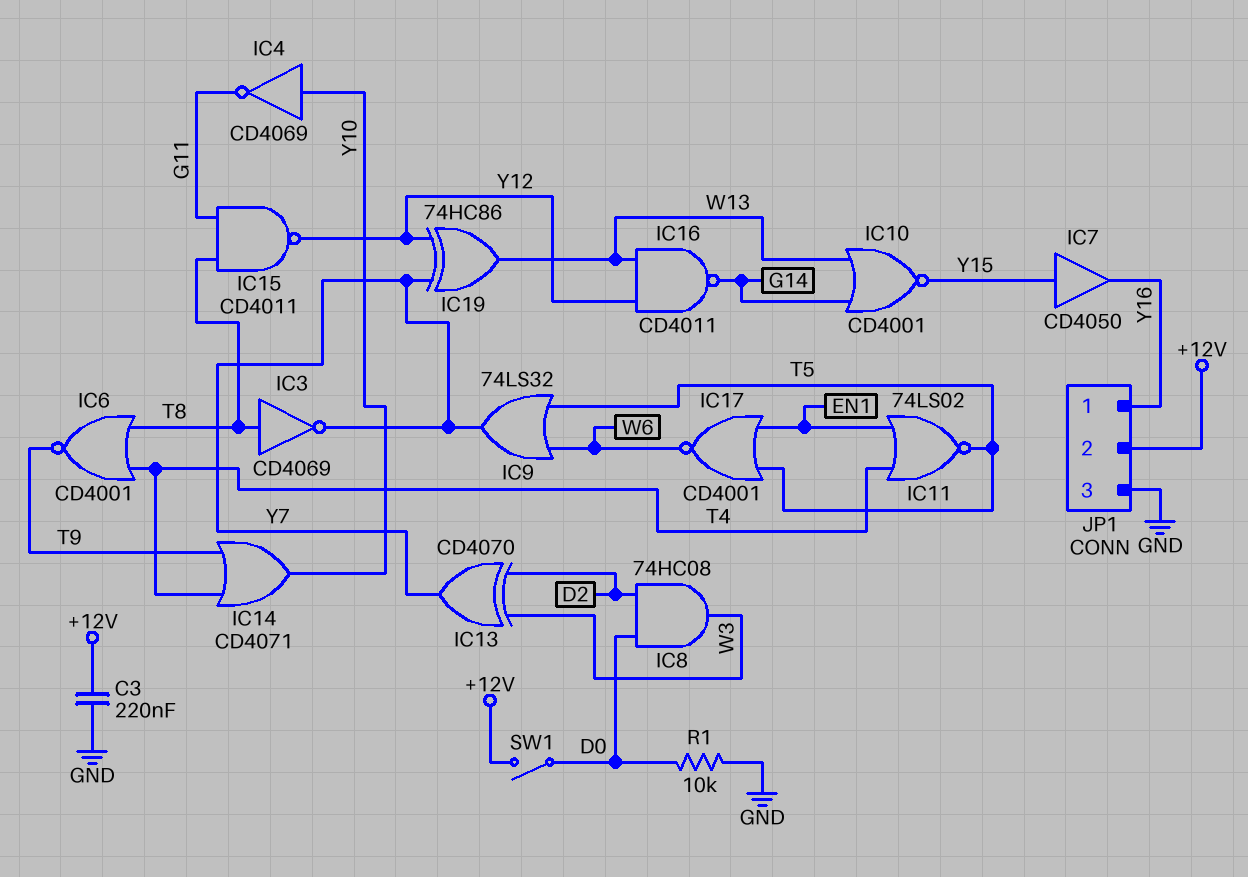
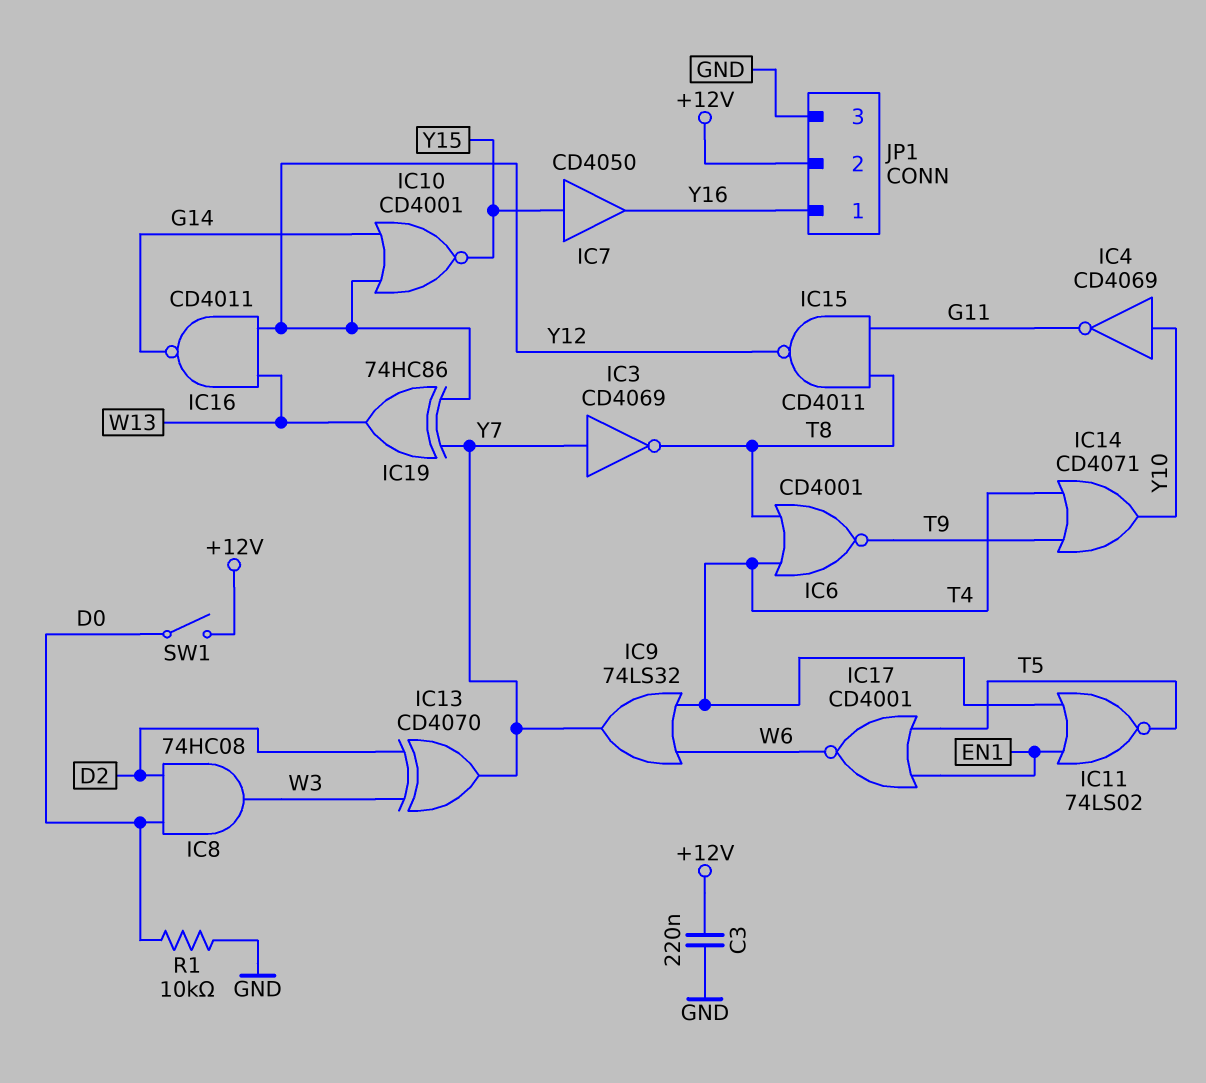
IC3: NOT CD4069 (in T8, out Y7) -> NOT CD4069 (in Y7, out T8)
IC9: OR 74LS32 (in T5, in W6, out Y7) -> OR 74LS32 (in T4, in W6, out Y7)
IC10: NOR CD4001 (in G14, in W13, out Y15) -> NOR CD4001 (in G14, in Y12, out Y15)

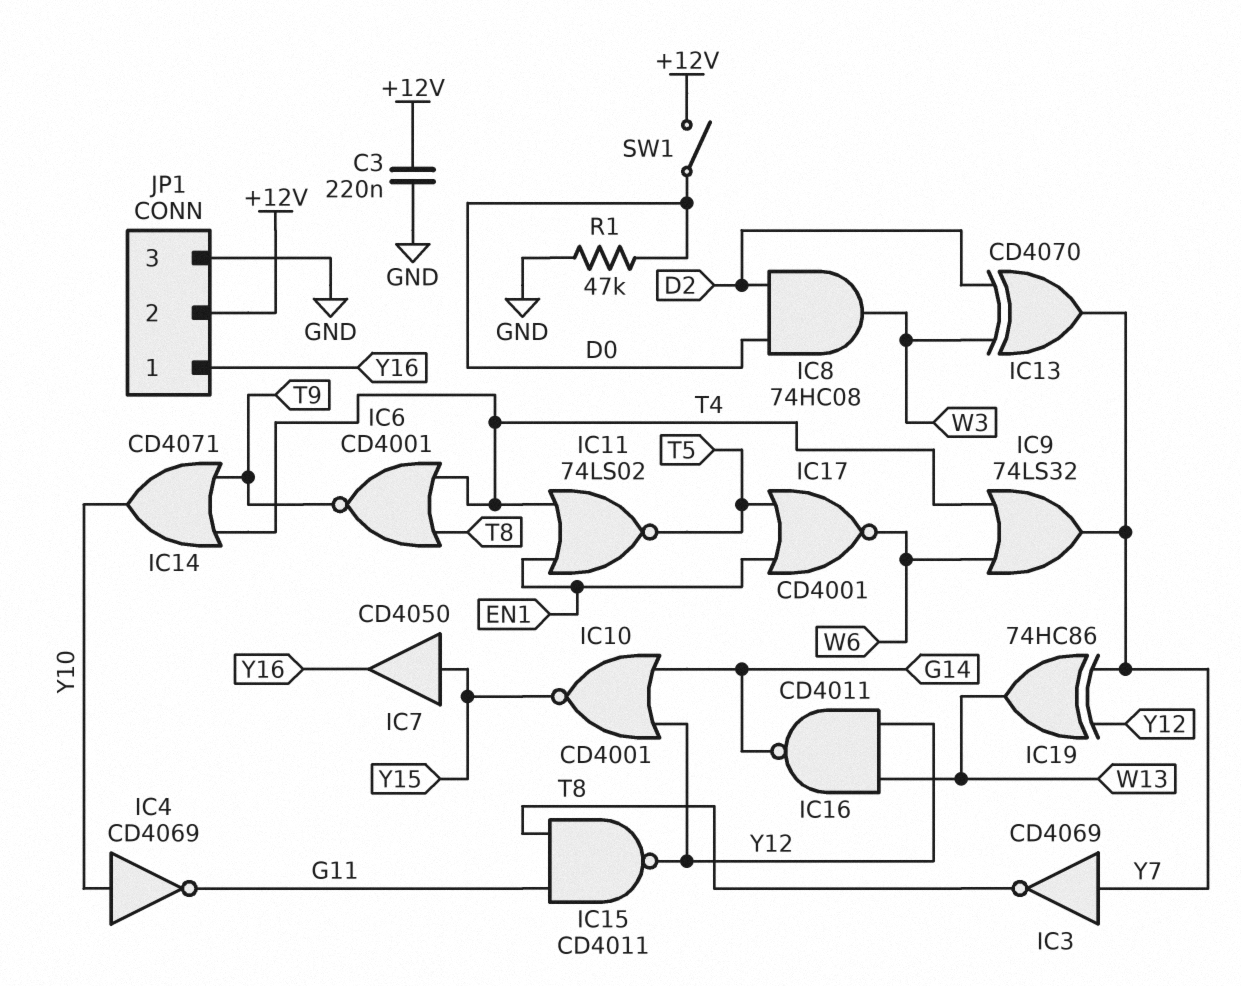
R1: 10k (D0, GND) -> 47k (D0, GND)

